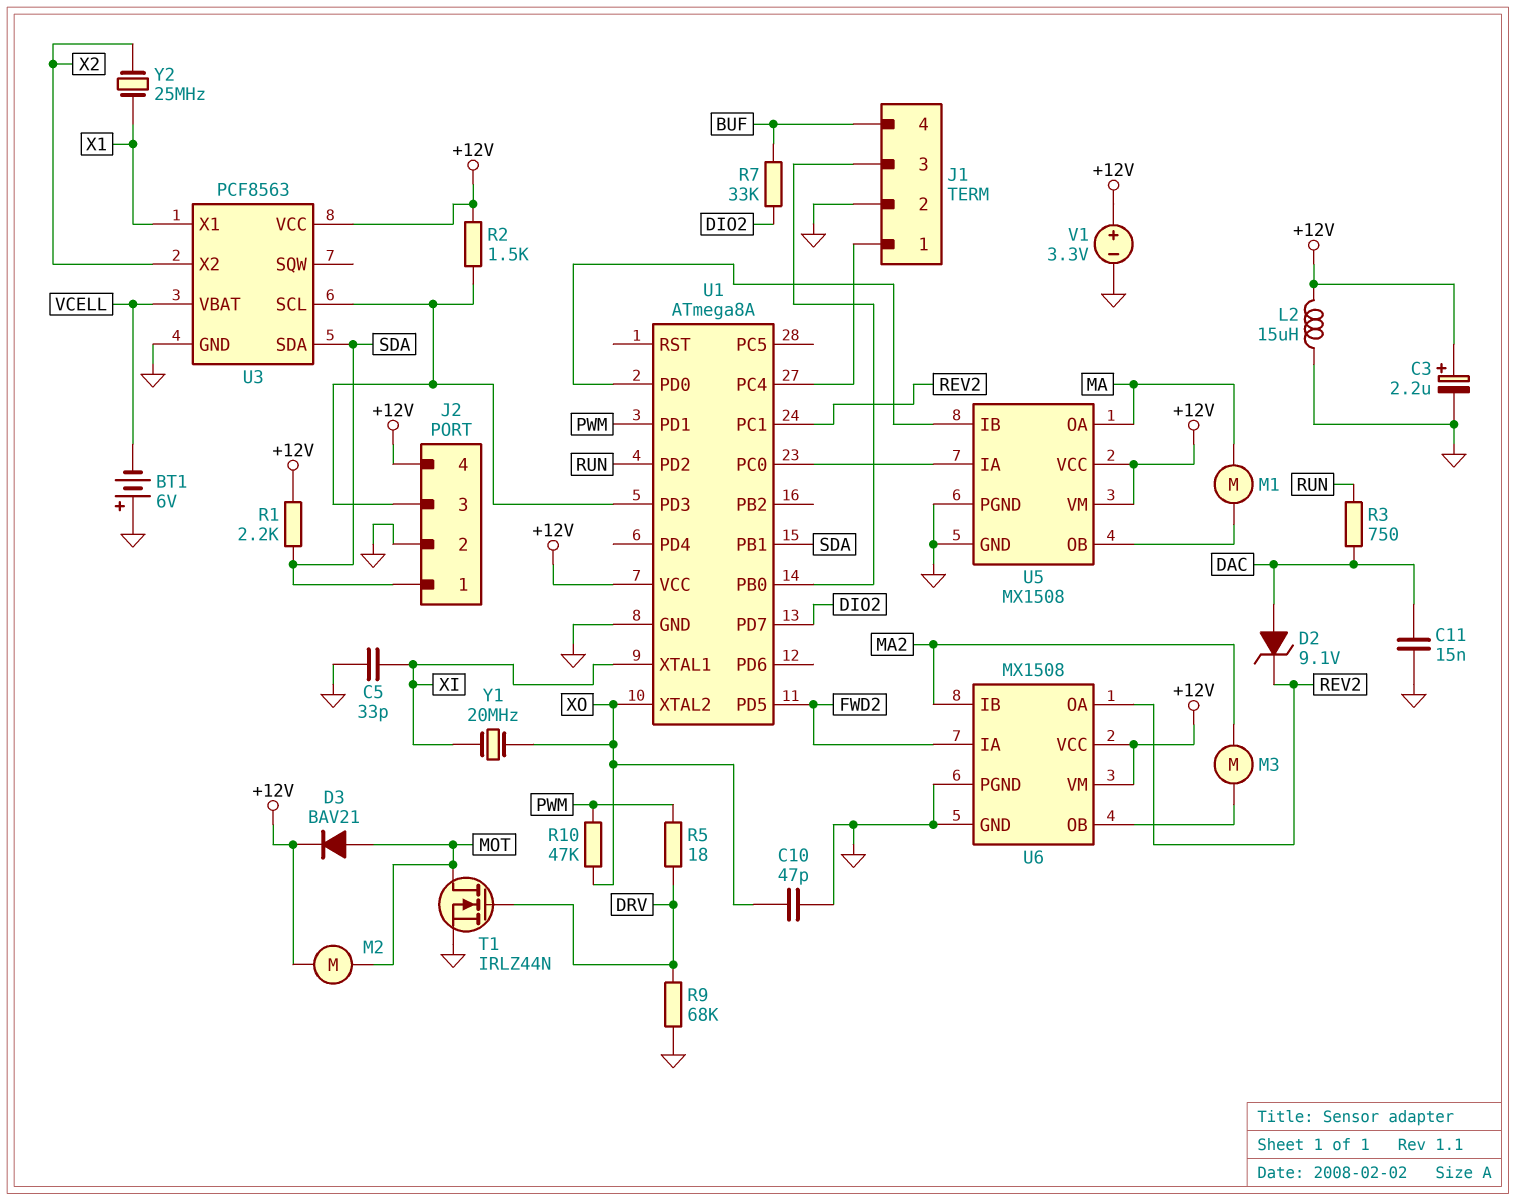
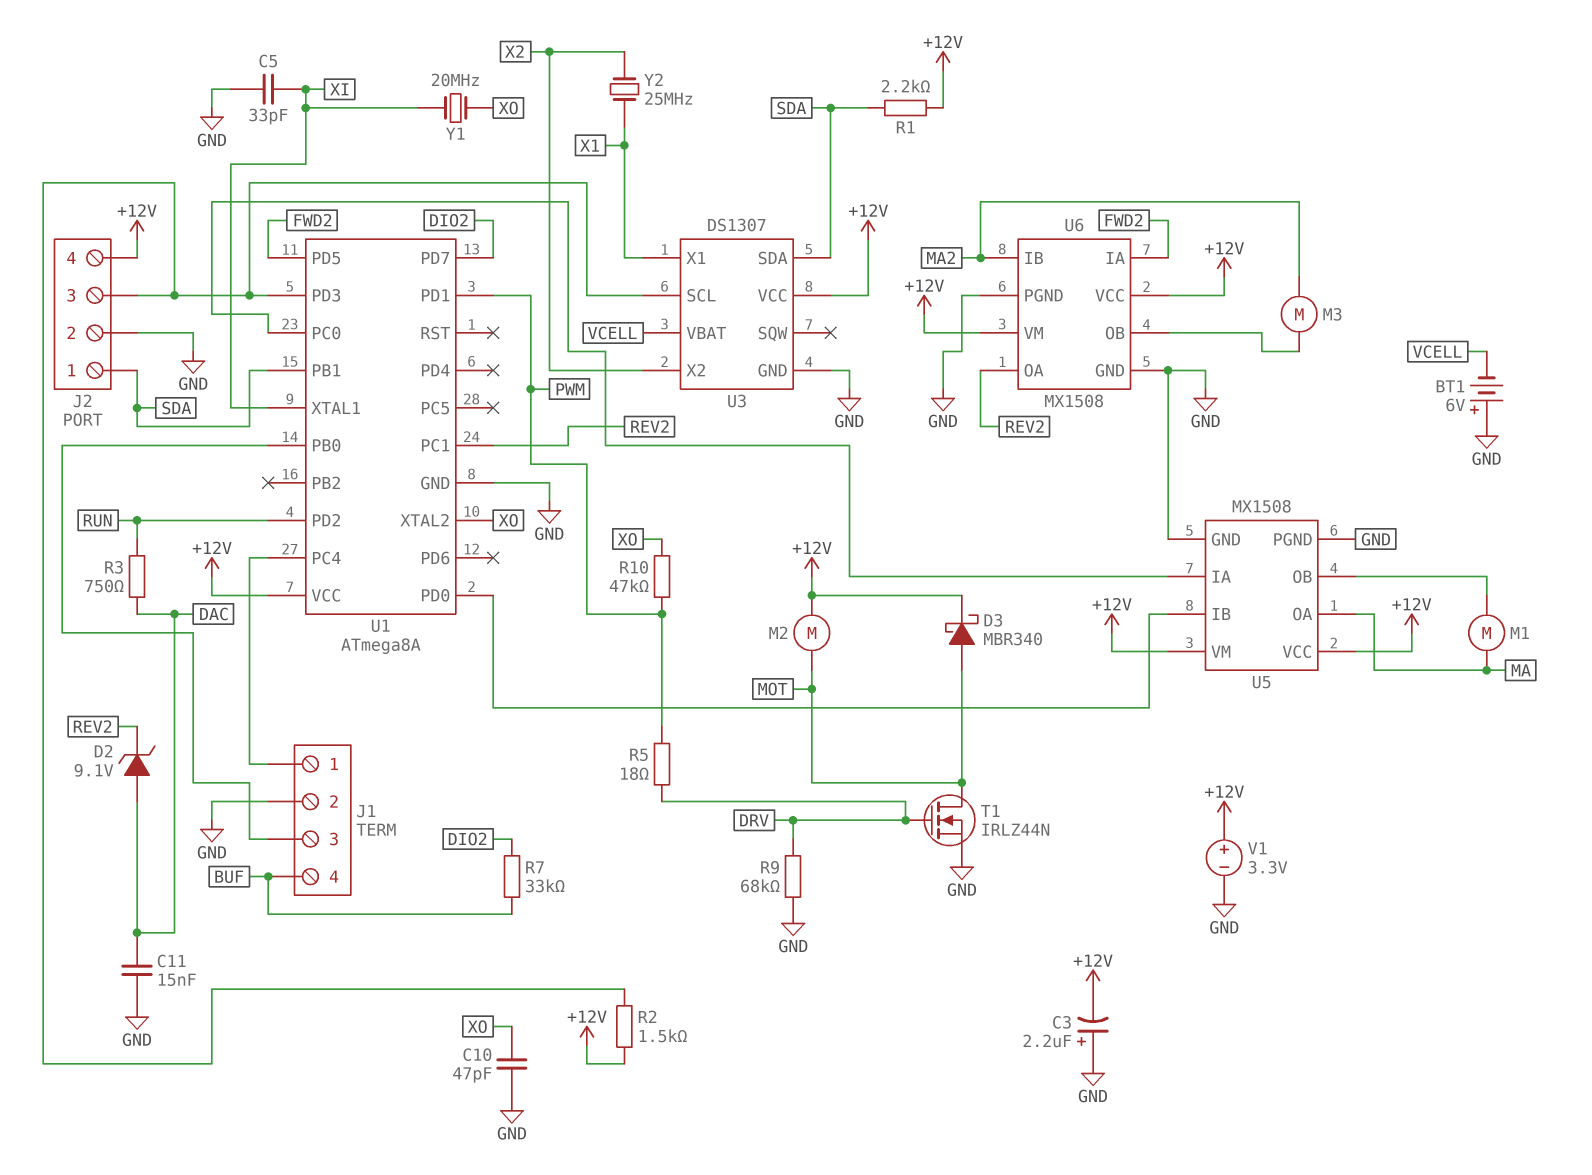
C3: 2.2uF (plus +12V, minus GND) -> 2.2uF (plus GND, minus +12V)
D3: diode BAV21 (A MOT, K +12V) -> schottky MBR340 (A MOT, K +12V)
L2: 15uH (+12V, GND) -> none
U3: PCF8563 -> DS1307

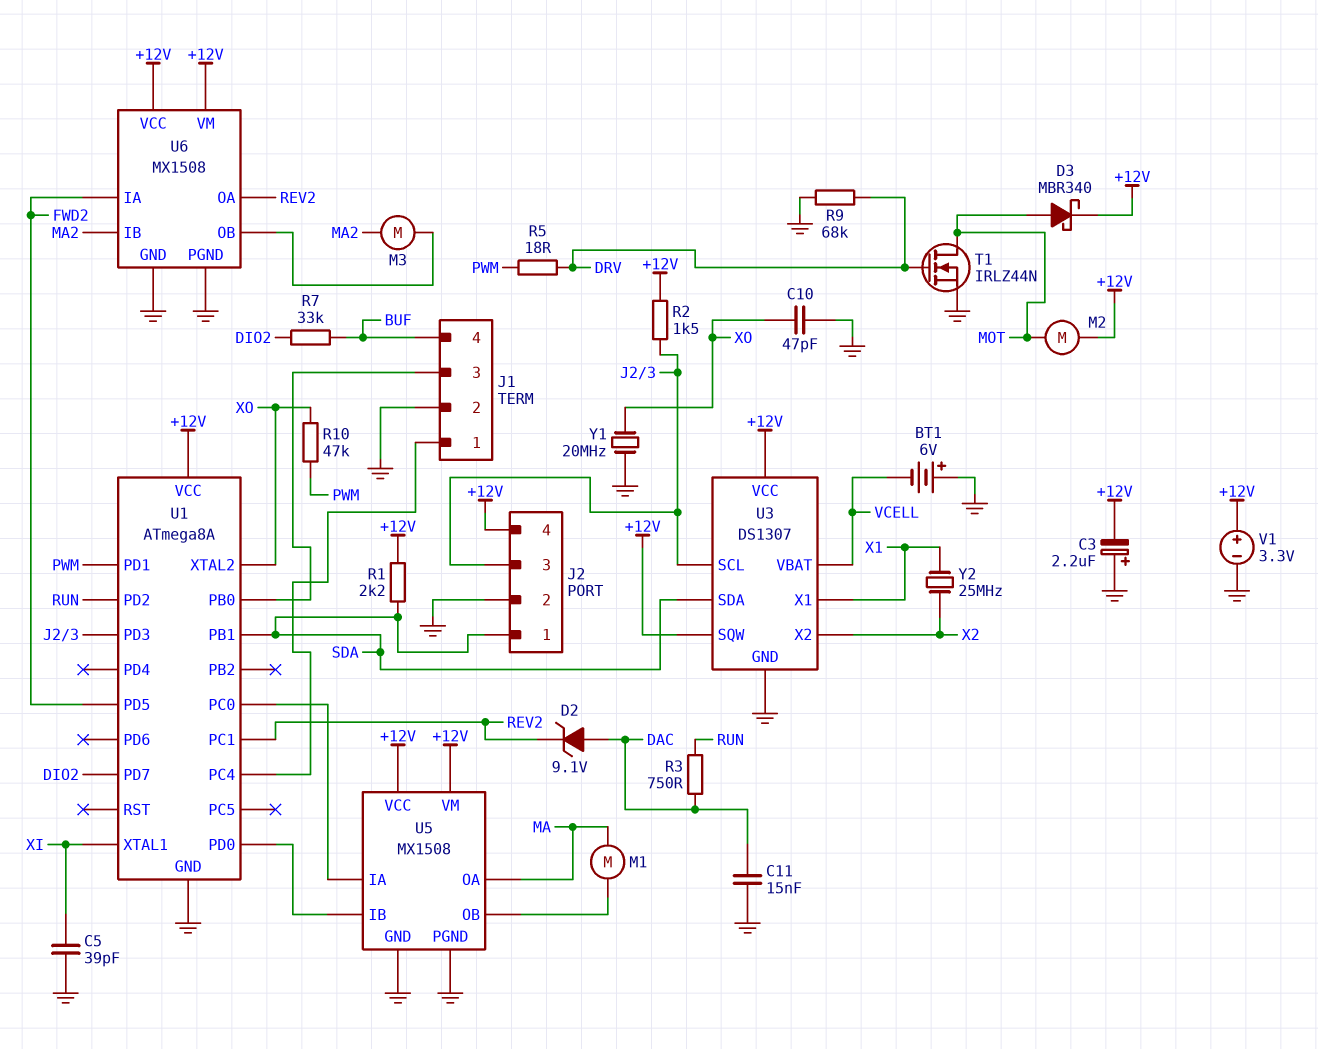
C5: 33pF (GND, XI) -> 39pF (GND, XI)
U3 pin SQW: none -> +12V
Y1: 20MHz (XI, XO) -> 20MHz (GND, XO)

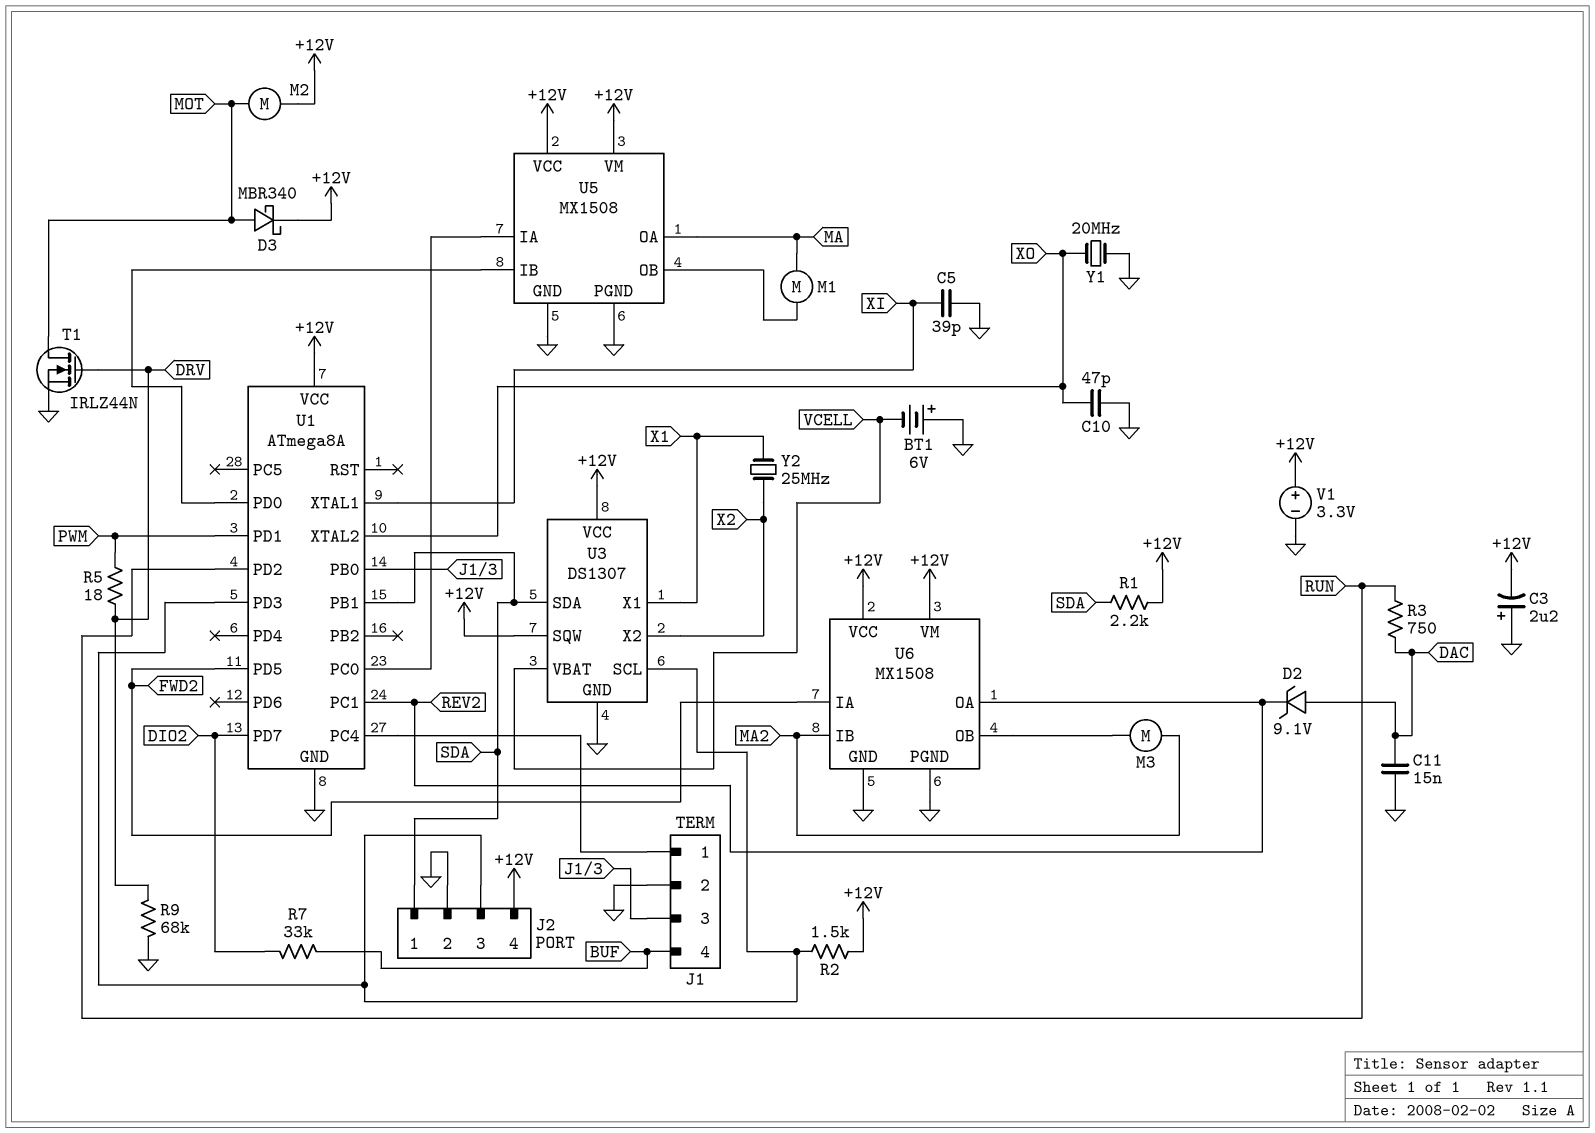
R10: 47k (PWM, XO) -> none

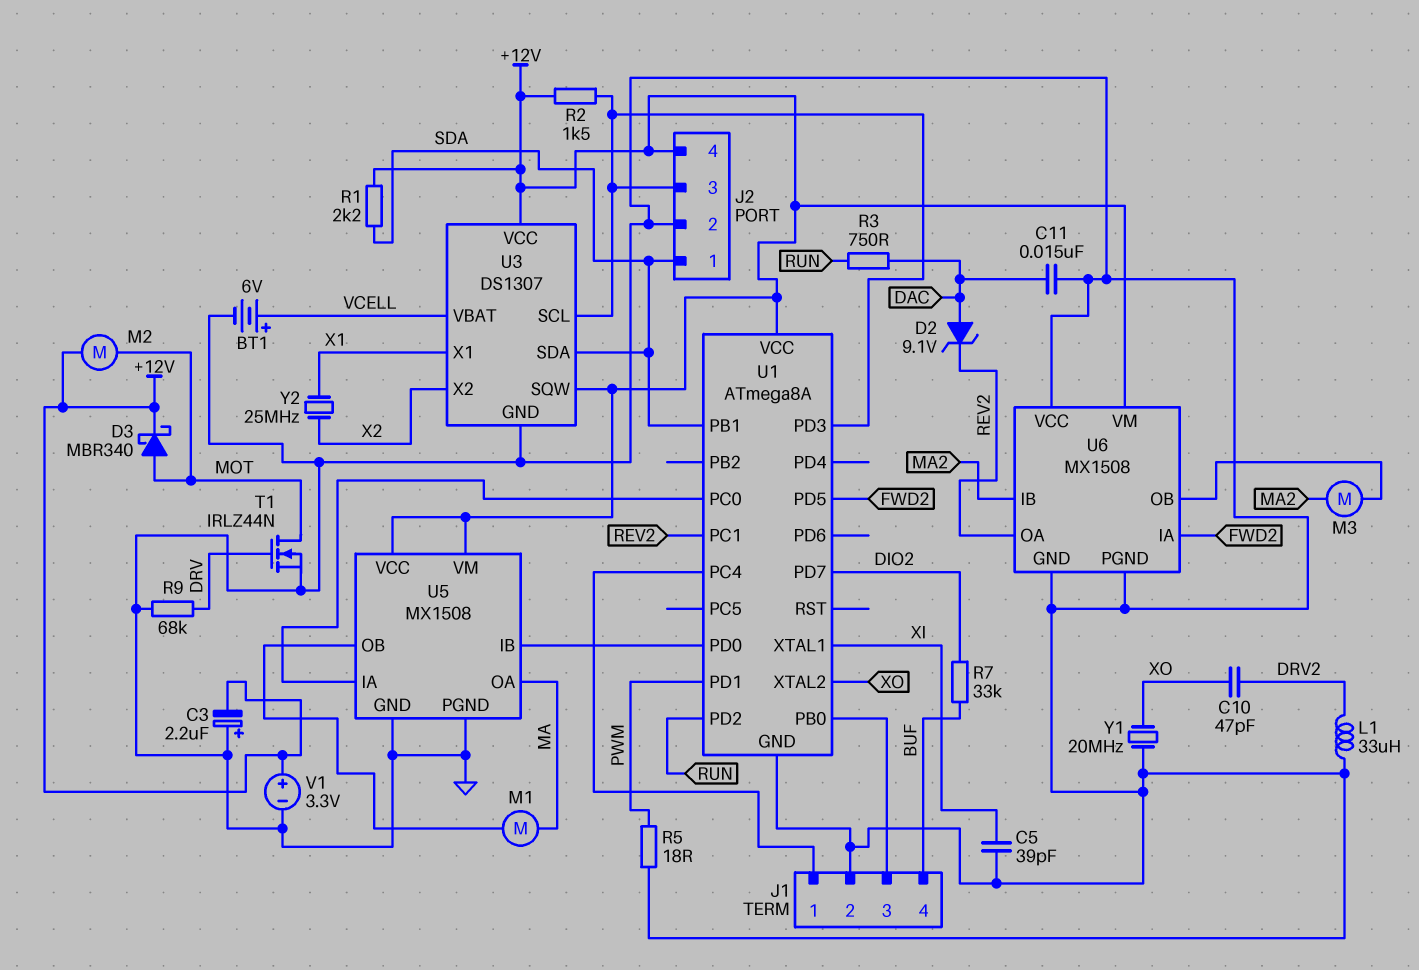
BT1: 6V (plus GND, minus VCELL) -> 6V (plus VCELL, minus GND)
C10: 47pF (GND, XO) -> 47pF (DRV2, XO)
L1: none -> 33uH (DRV2, GND)
R5: 18 (DRV, PWM) -> 18 (GND, PWM)
U6 pin VCC: +12V -> GND

